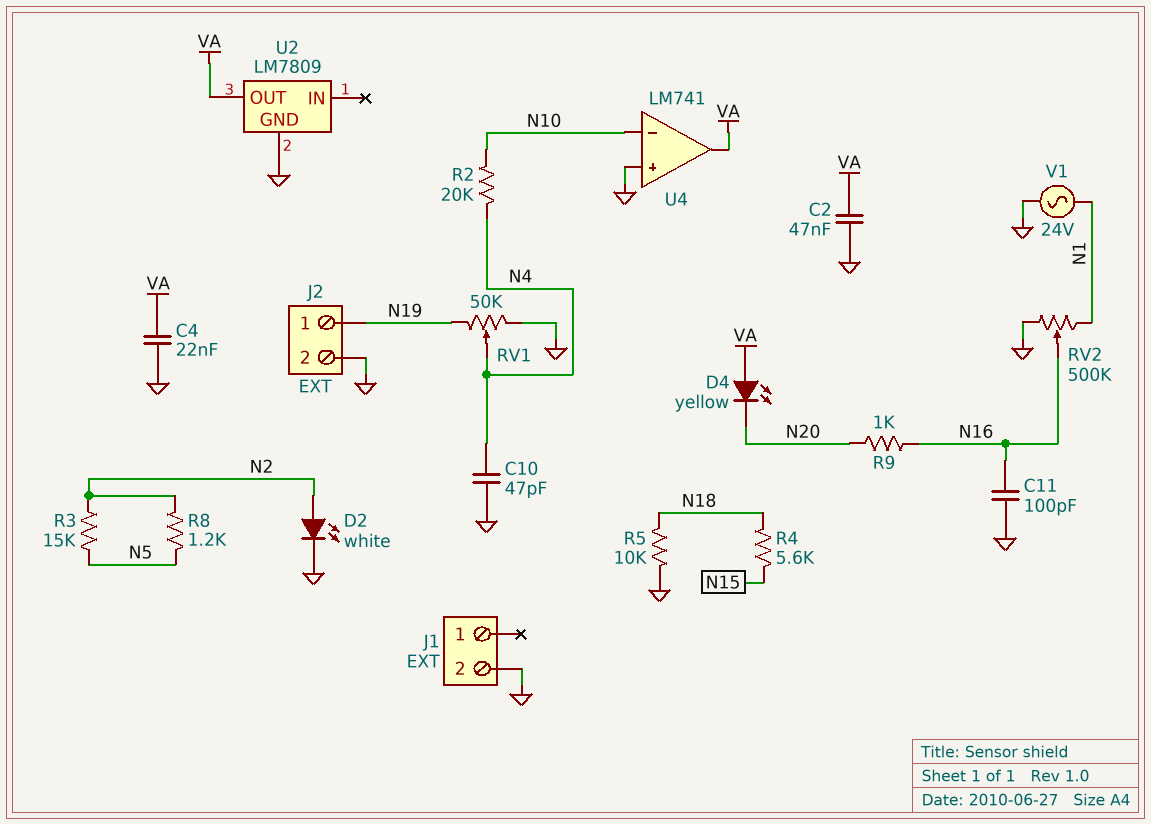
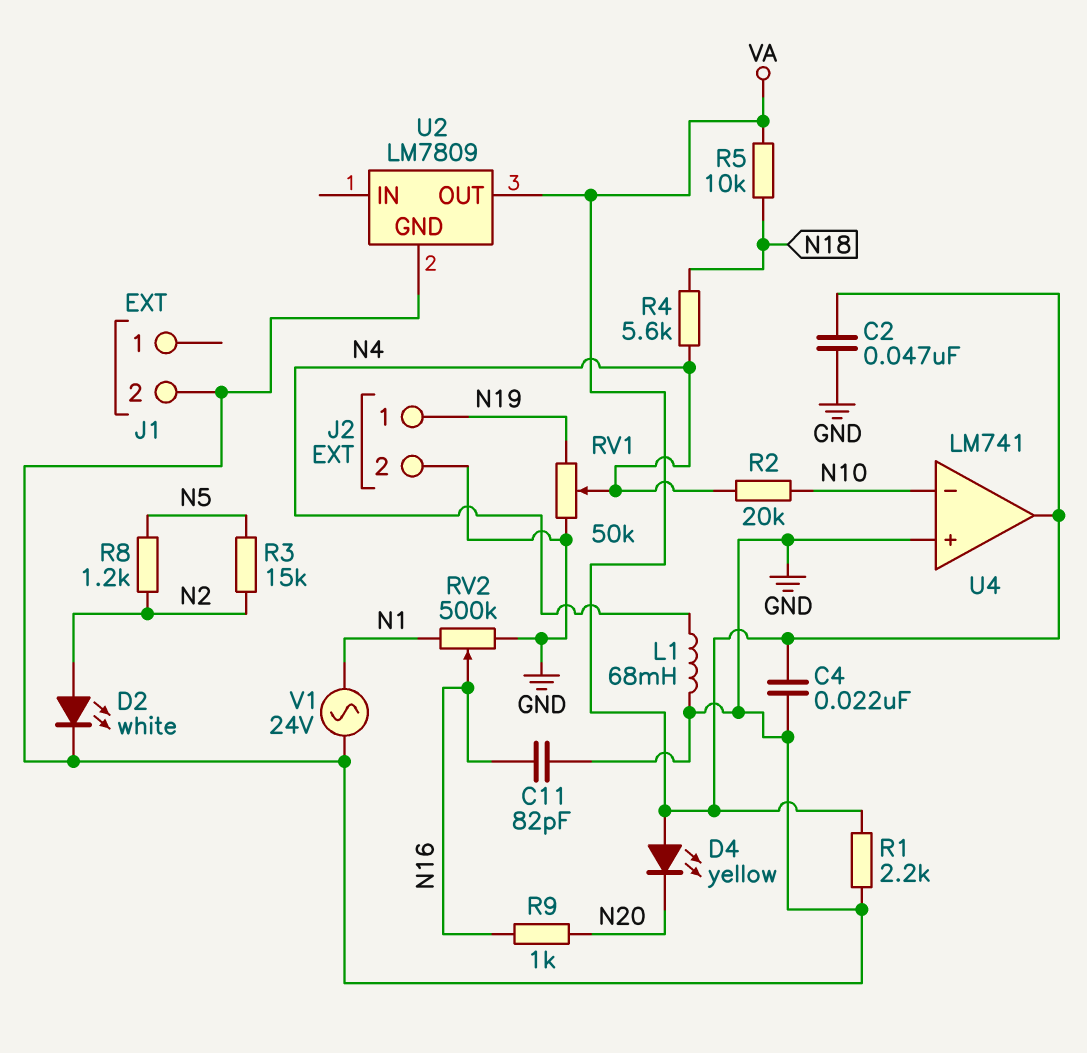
C10: 47pF (GND, N4) -> none
C11: 100pF (GND, N16) -> 82pF (GND, N16)
L1: none -> 68mH (GND, N4)
R1: none -> 2.2k (GND, VA)
R4: 5.6k (N15, N18) -> 5.6k (N4, N18)
R5: 10k (GND, N18) -> 10k (N18, VA)

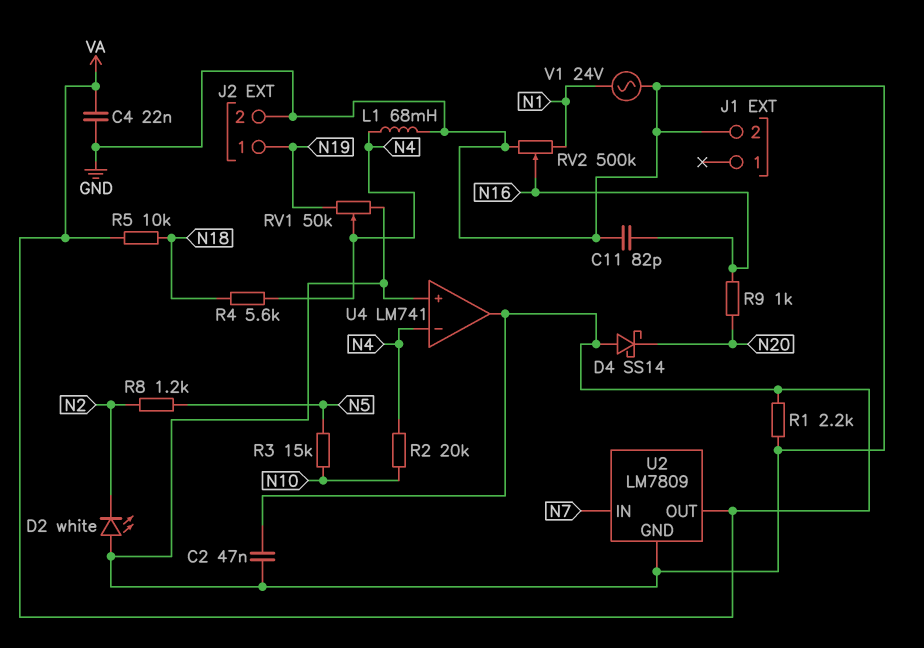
D2: LED white (A N2, K GND) -> LED white (A GND, K N2)
D4: LED yellow (A VA, K N20) -> schottky SS14 (A VA, K N20)
R3: 15k (N2, N5) -> 15k (N5, N10)
U2 pin IN: none -> N7
U4 pin in-: N10 -> N4

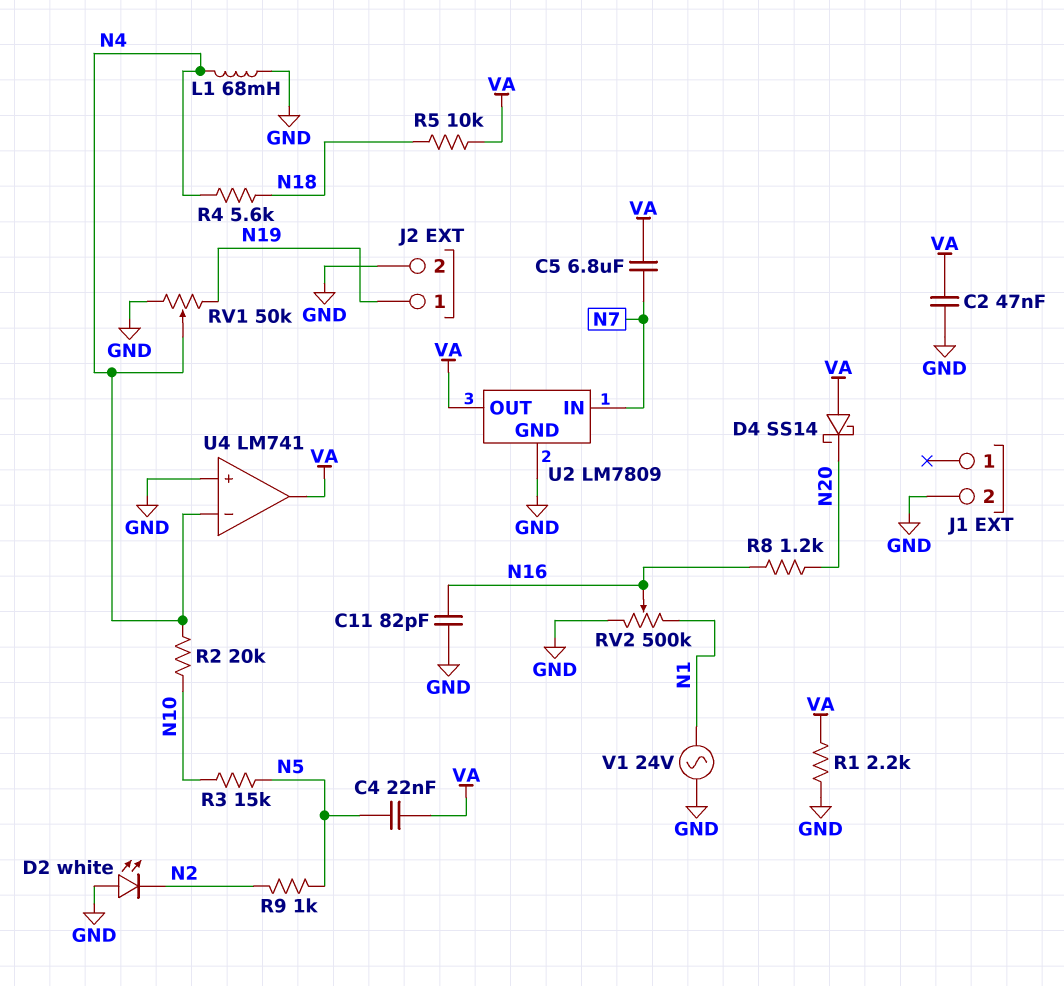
C4: 22nF (GND, VA) -> 22nF (N5, VA)
C5: none -> 6.8uF (N7, VA)
R8: 1.2k (N2, N5) -> 1.2k (N16, N20)
R9: 1k (N16, N20) -> 1k (N2, N5)

